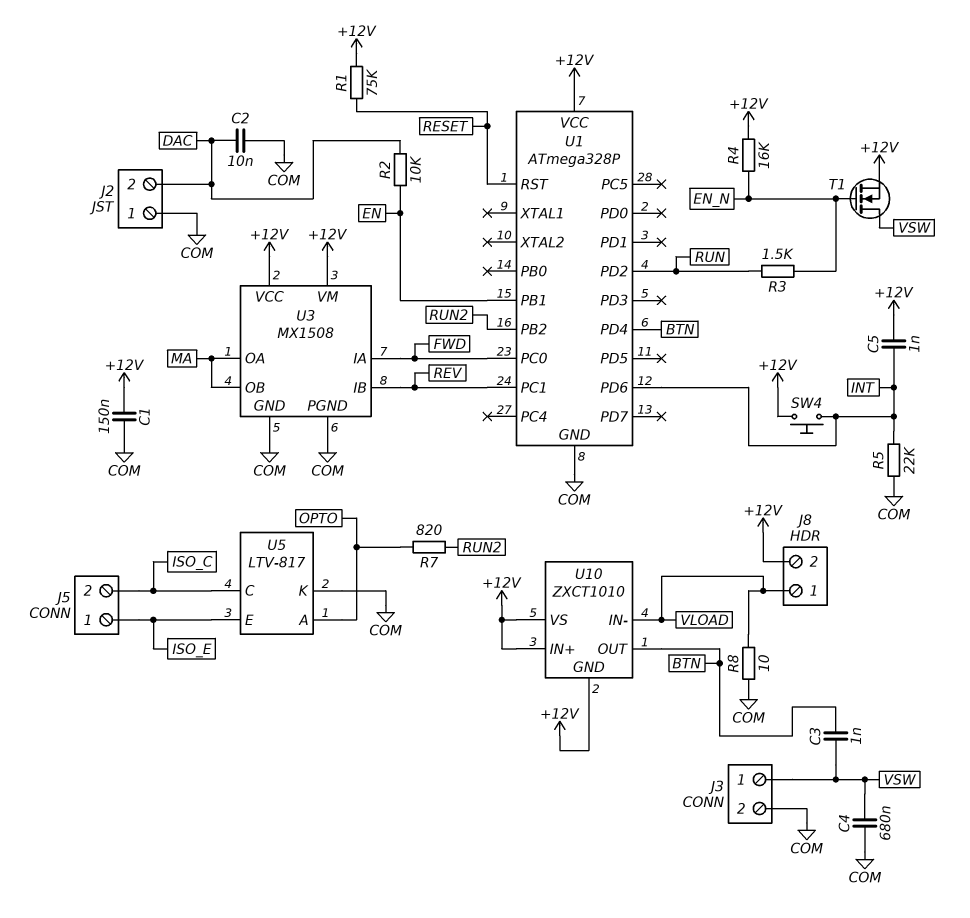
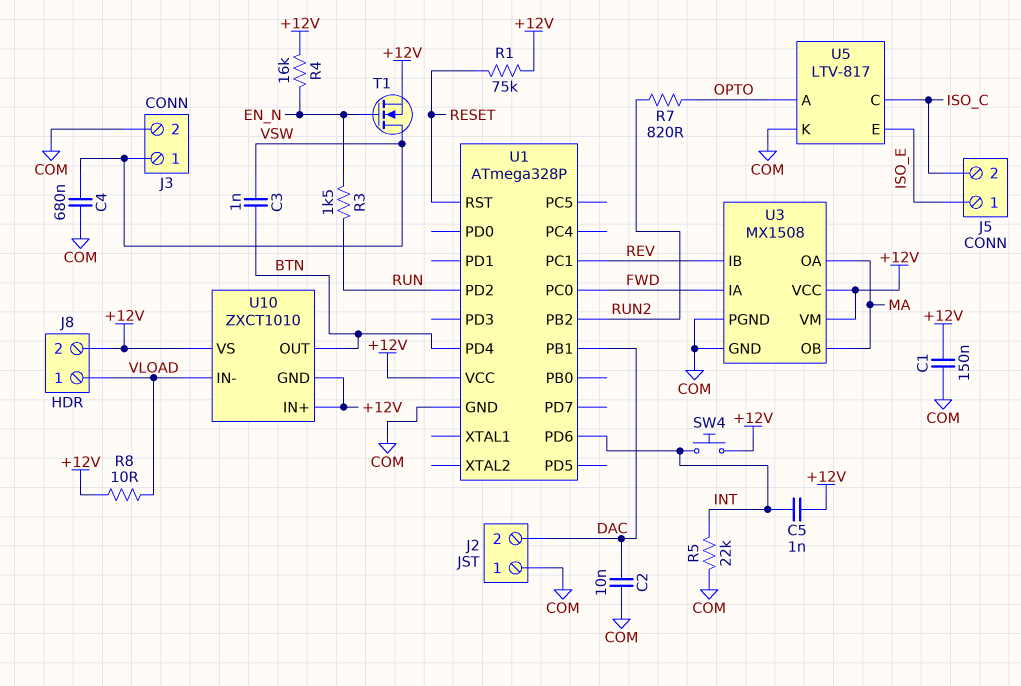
R2: 10k (DAC, EN) -> none
R8: 10 (COM, VLOAD) -> 10 (+12V, VLOAD)
U1 pin PB1: EN -> DAC

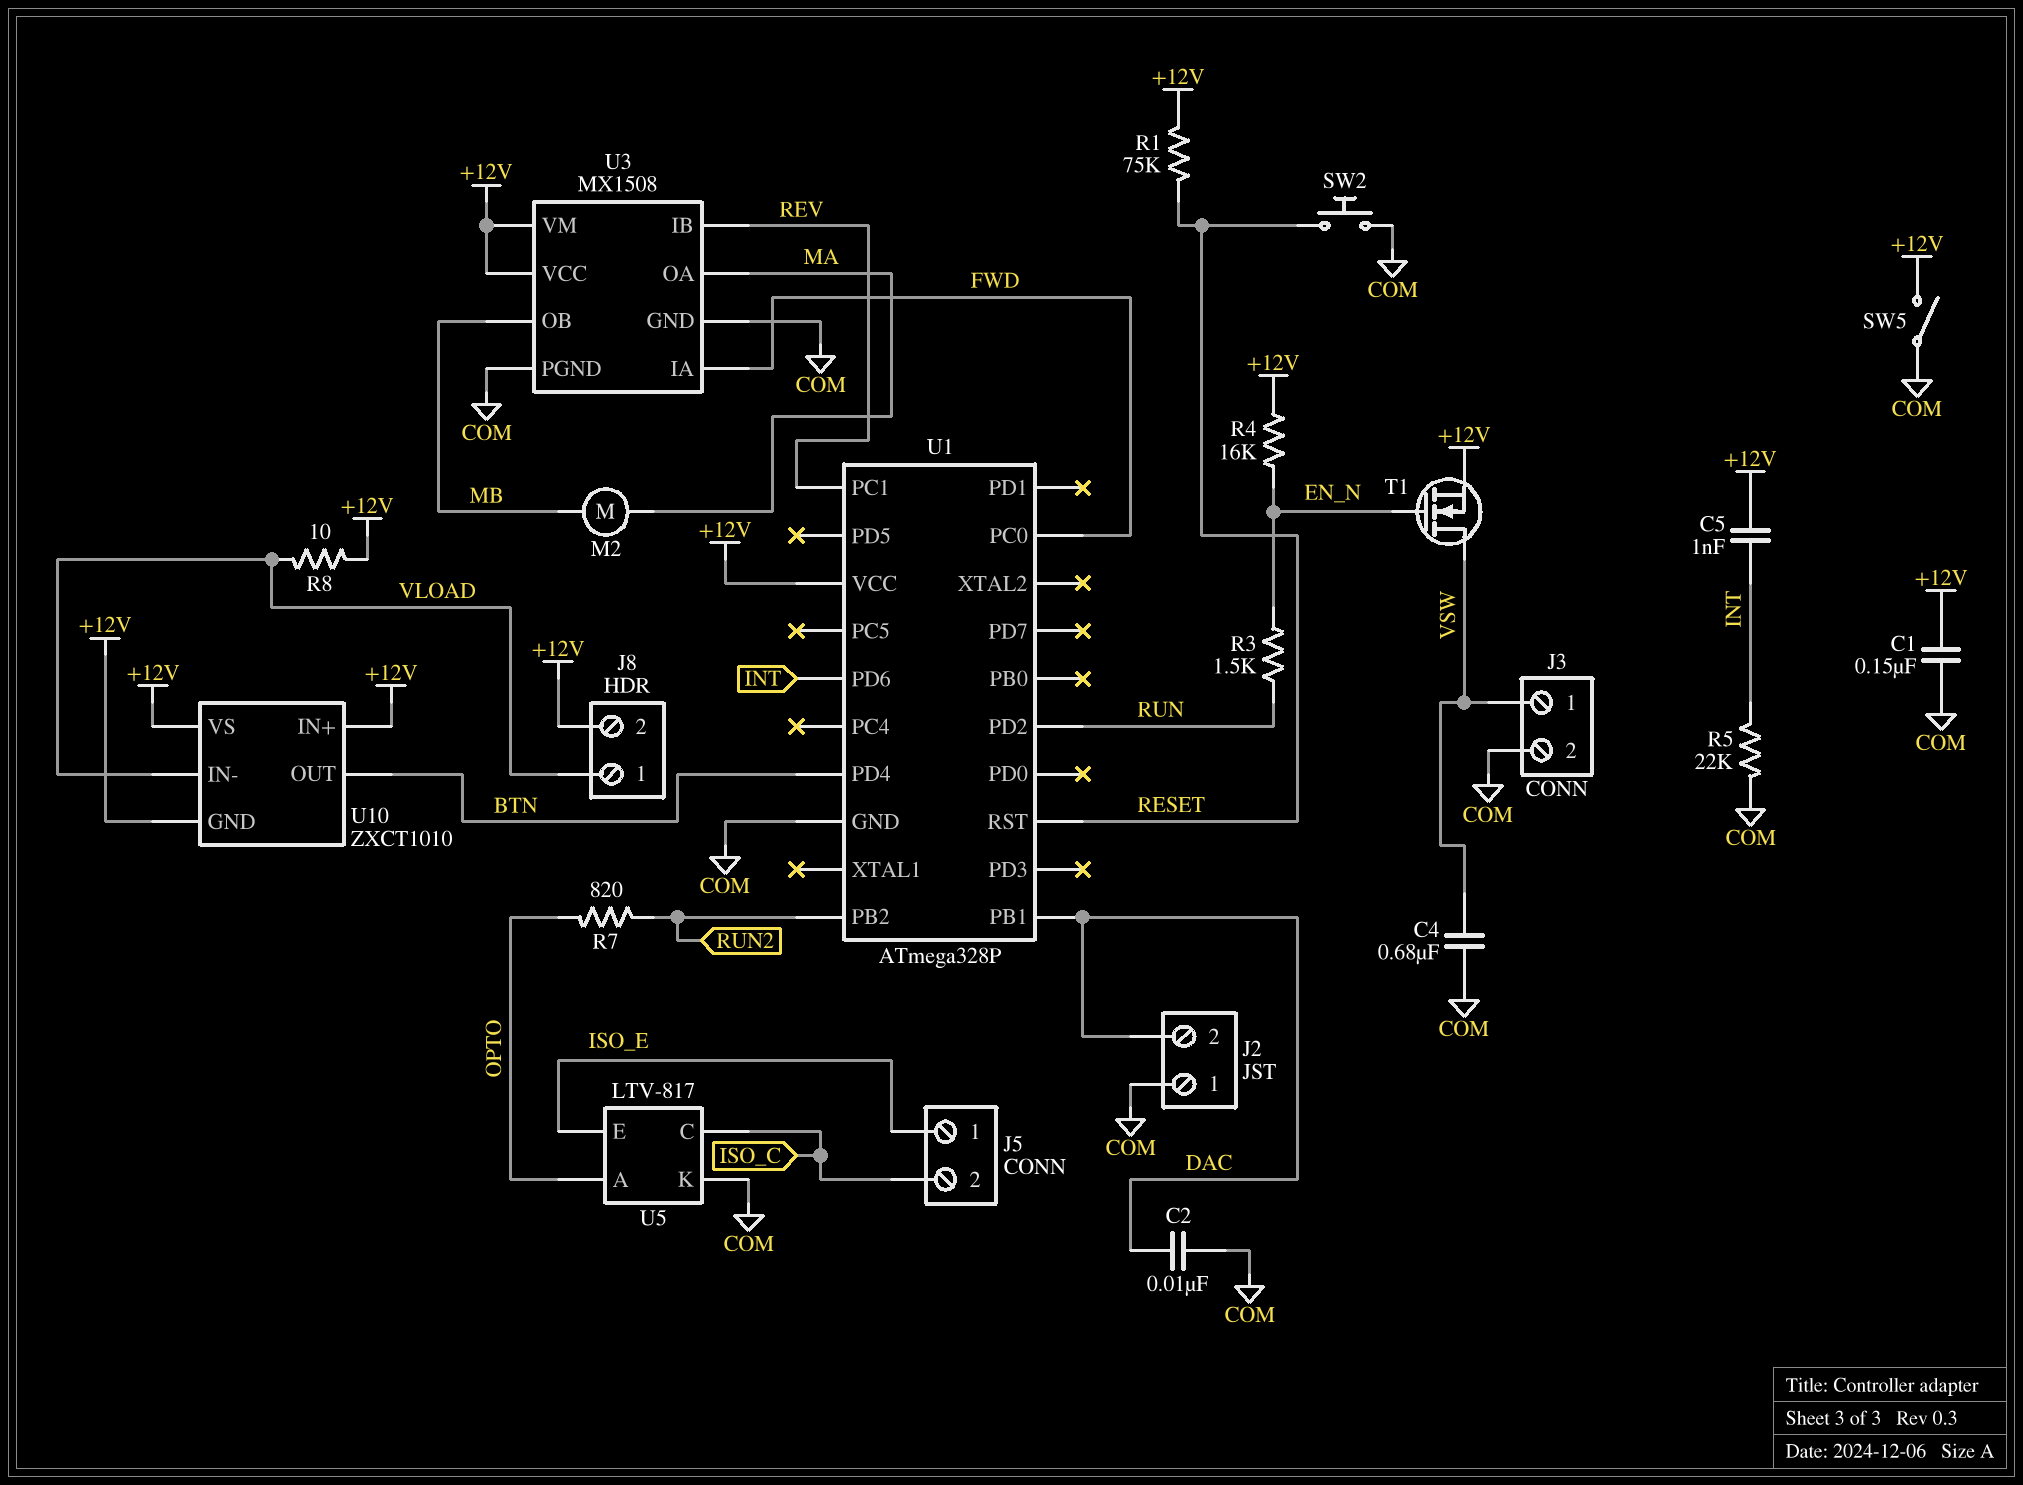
C3: 1nF (BTN, VSW) -> none
M2: none -> motor (MA, MB)
SW2: none -> button (COM, RESET)
SW4: button (+12V, INT) -> none
SW5: none -> switch (+12V, COM)
U3 pin OB: MA -> MB

